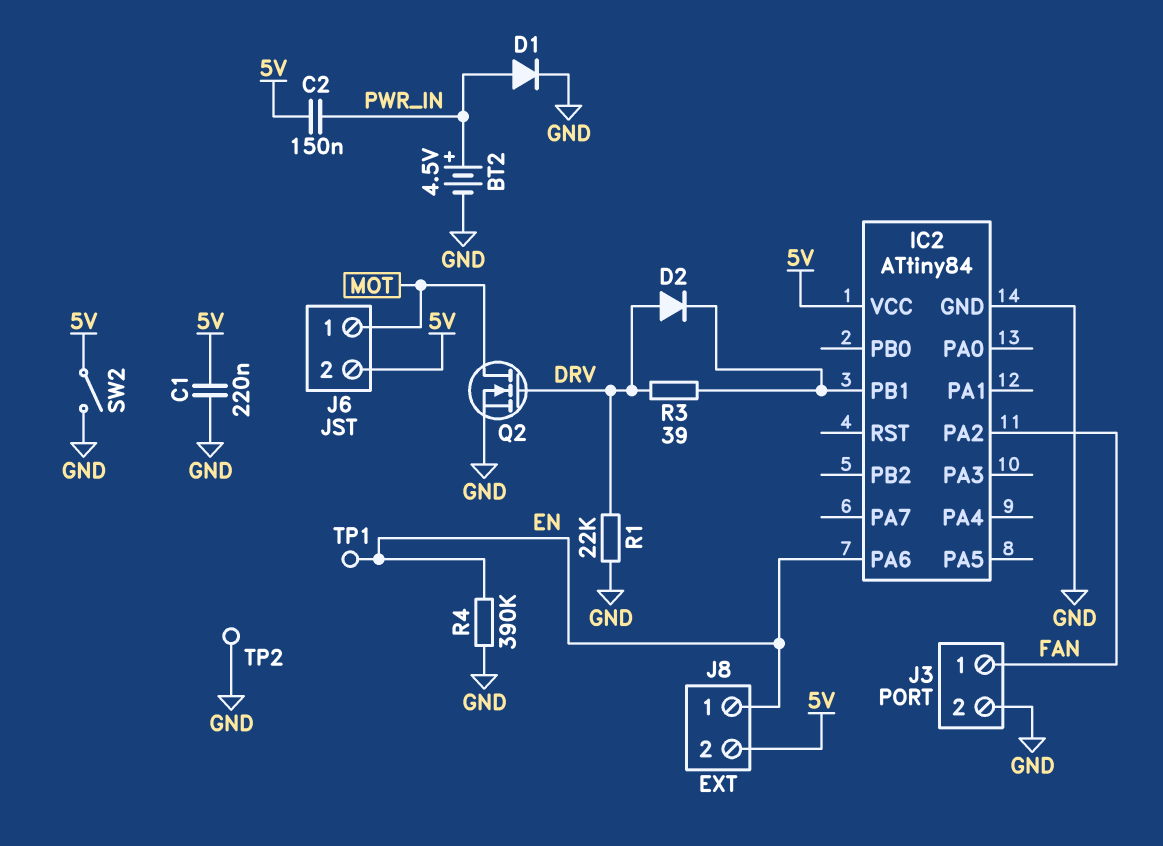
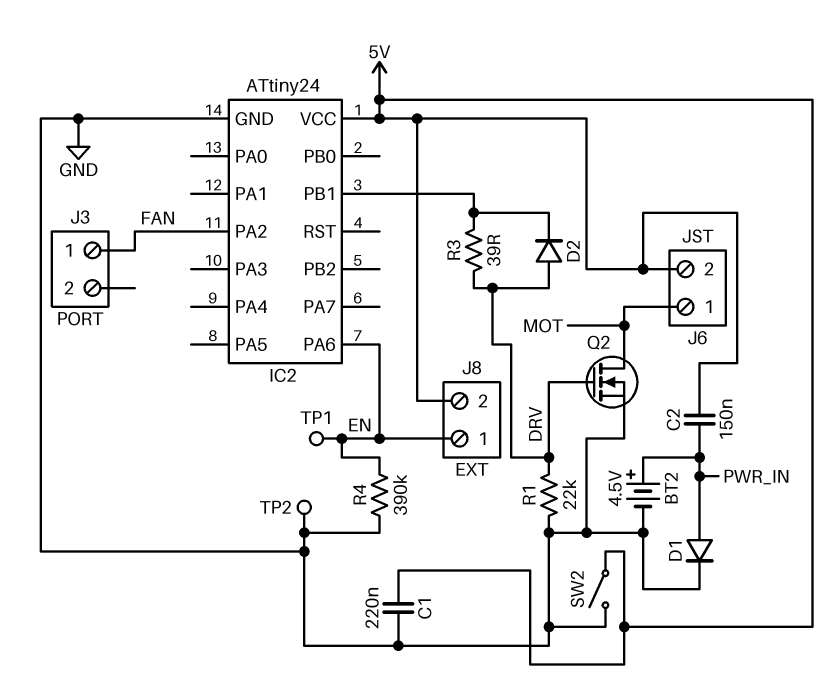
IC2: ATtiny84 -> ATtiny24
J3 pin 2: GND -> none

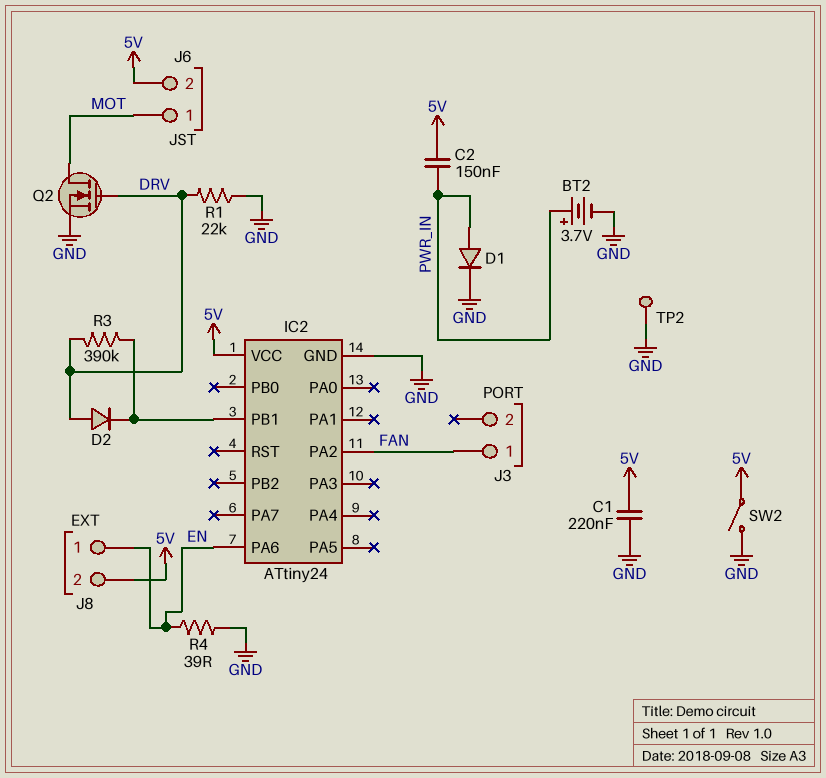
BT2: 4.5V (plus PWR_IN, minus GND) -> 3.7V (plus PWR_IN, minus GND)
R3: 39 (DRV, IC2/PB1) -> 390k (DRV, IC2/PB1)
R4: 390k (EN, GND) -> 39 (EN, GND)
TP1: test point (EN) -> none

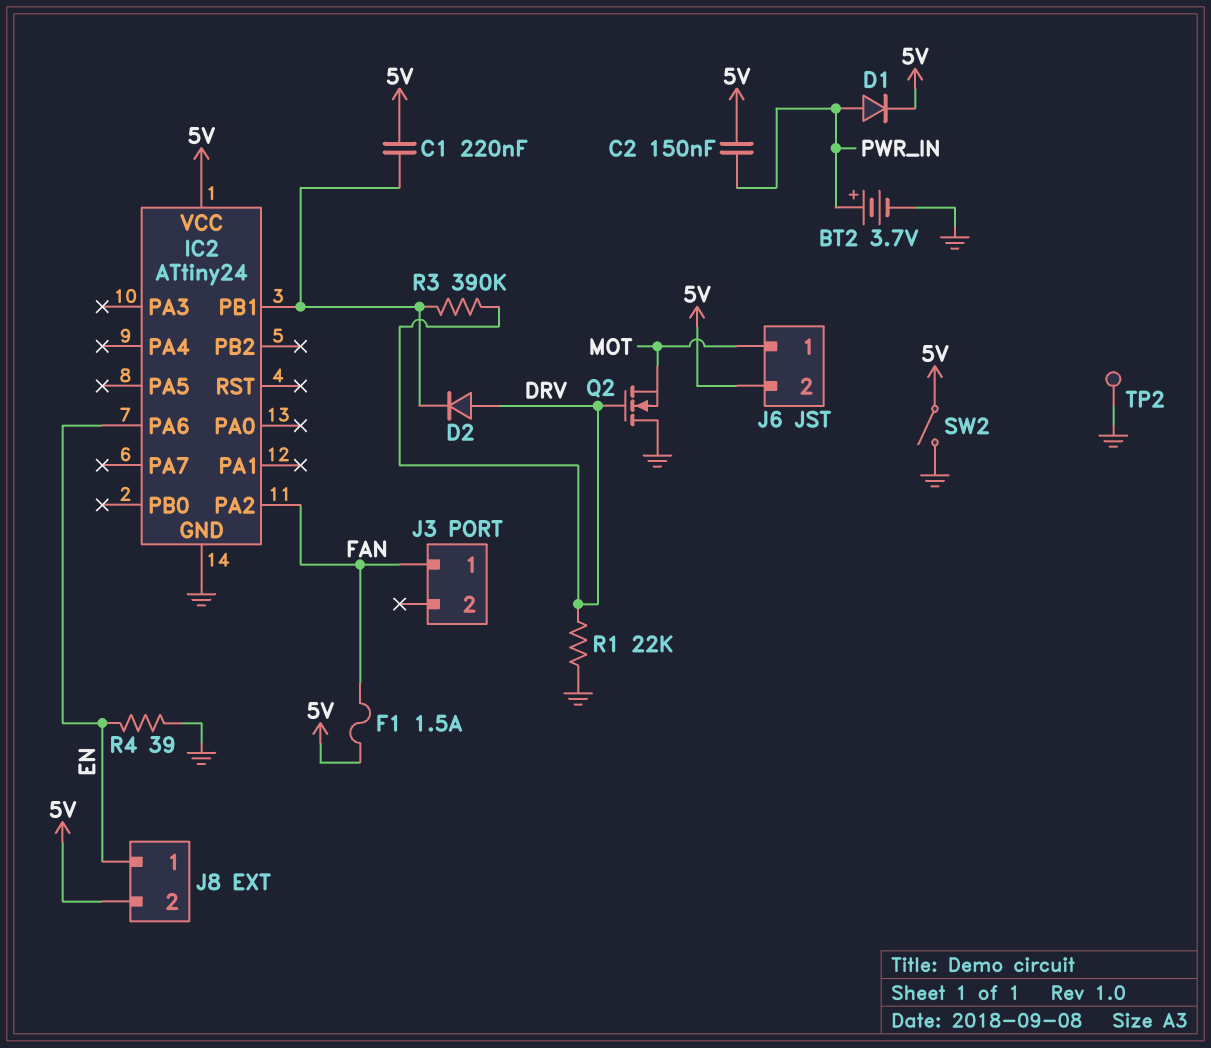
C1: 220nF (5V, GND) -> 220nF (5V, IC2/PB1)
D1: diode (A PWR_IN, K GND) -> diode (A PWR_IN, K 5V)
F1: none -> 1.5A (5V, FAN)
Q2: NMOS (G DRV, D MOT, S GND) -> NMOS (G DRV, D GND, S MOT)

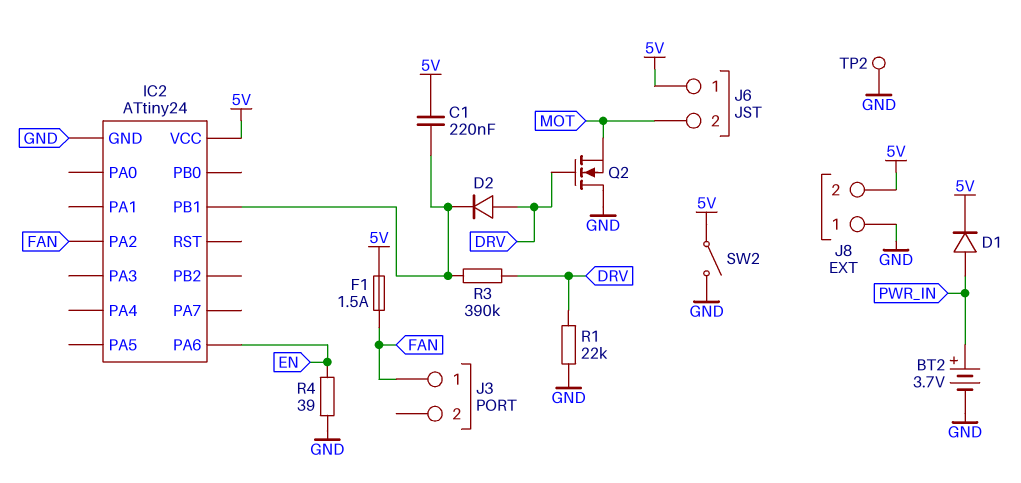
C2: 150nF (5V, PWR_IN) -> none
J6 pin 1: MOT -> 5V
J6 pin 2: 5V -> MOT
J8 pin 1: EN -> GND

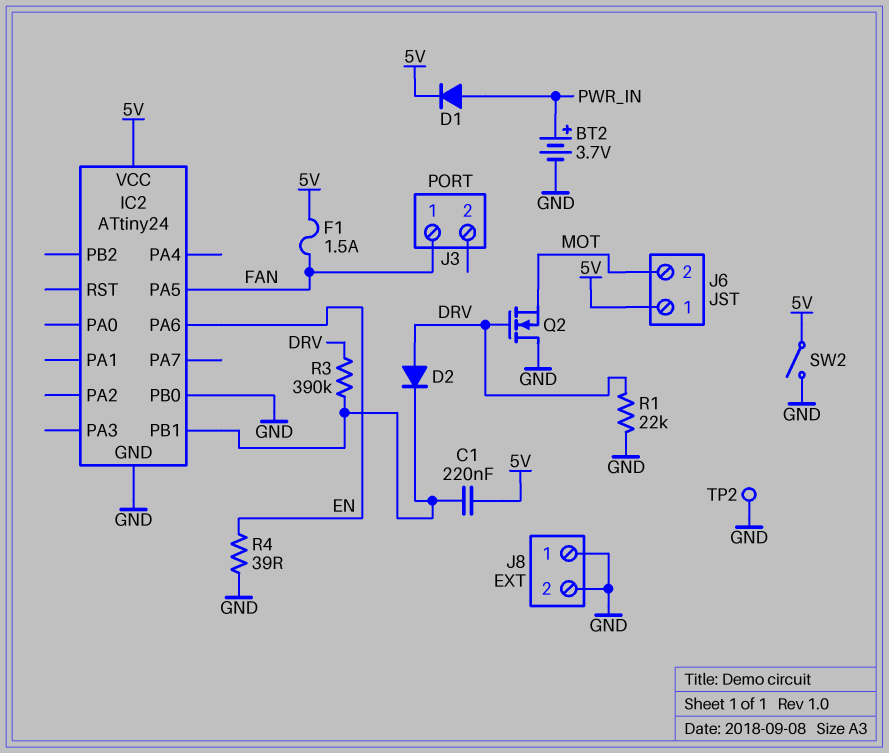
IC2 pin PA2: FAN -> none
IC2 pin PA5: none -> FAN
IC2 pin PB0: none -> GND
J8 pin 2: 5V -> GND

